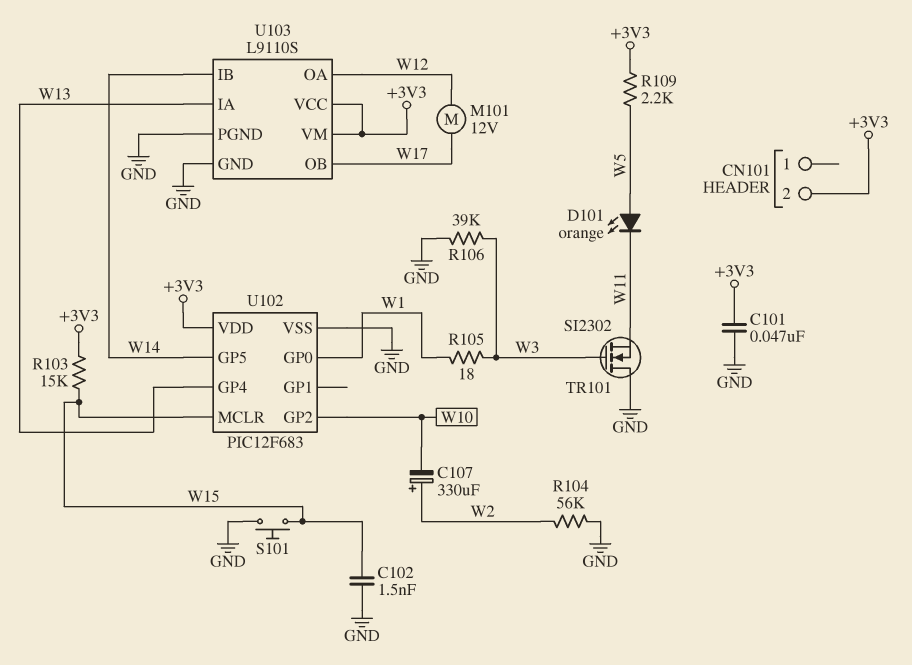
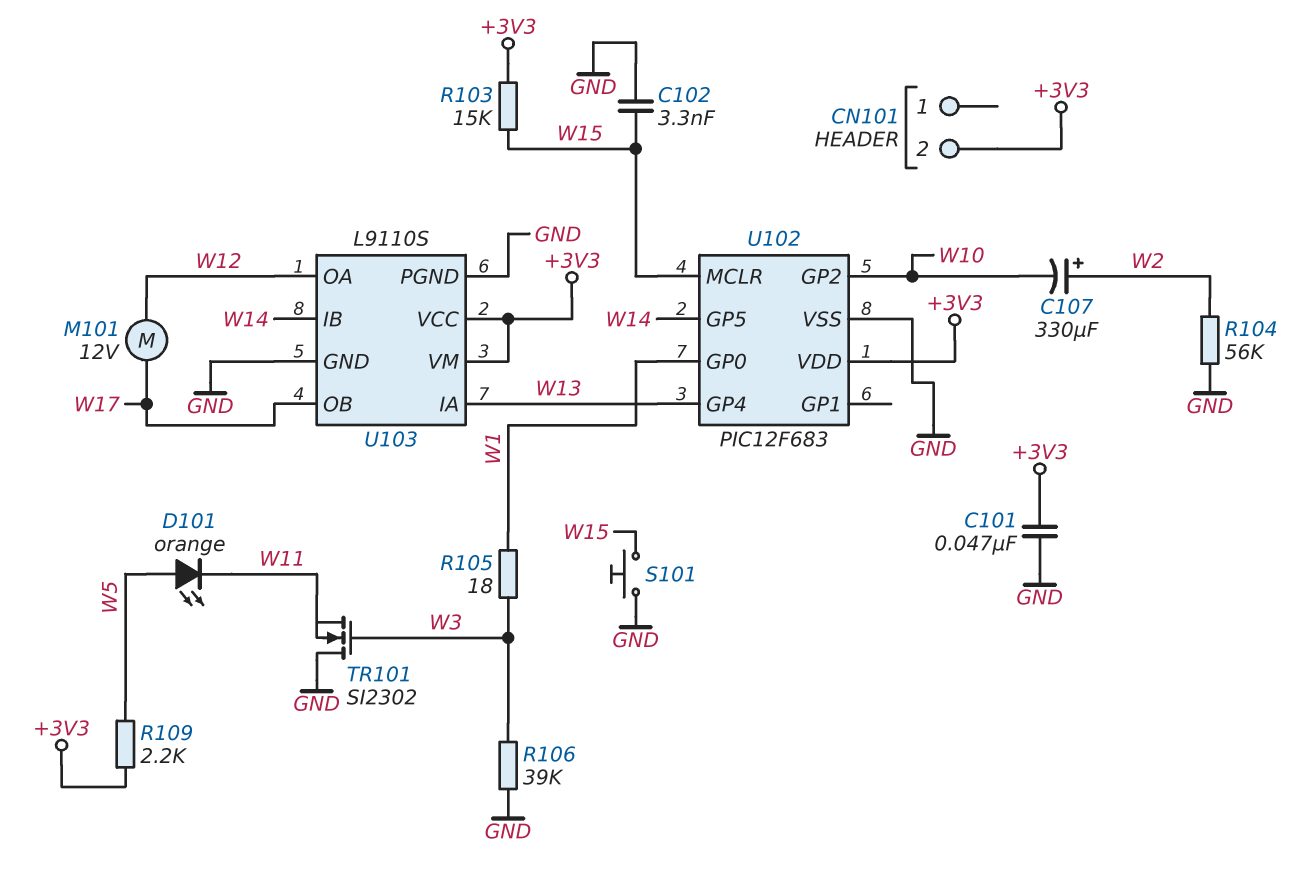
C102: 1.5nF (GND, W15) -> 3.3nF (GND, W15)

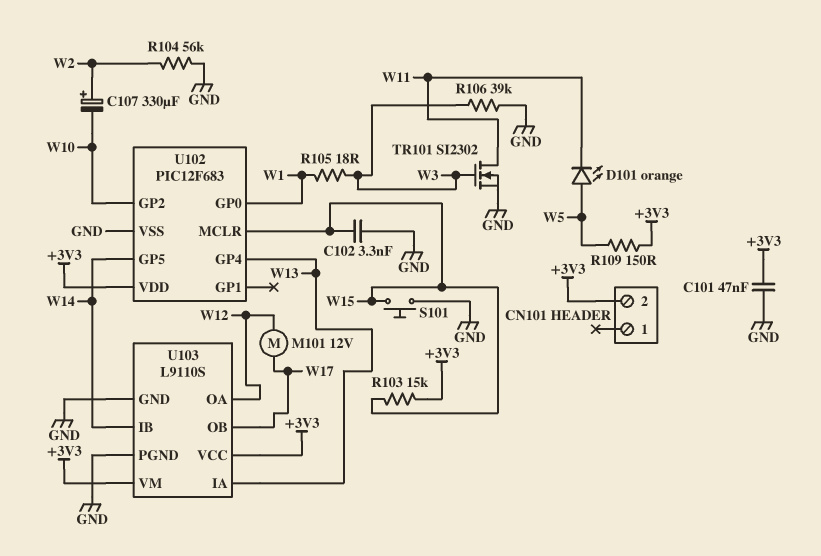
R109: 2.2k (+3V3, W5) -> 150 (+3V3, W5)
TR101: NMOS SI2302 (G W3, D GND, S W11) -> NMOS SI2302 (G W3, D W11, S GND)

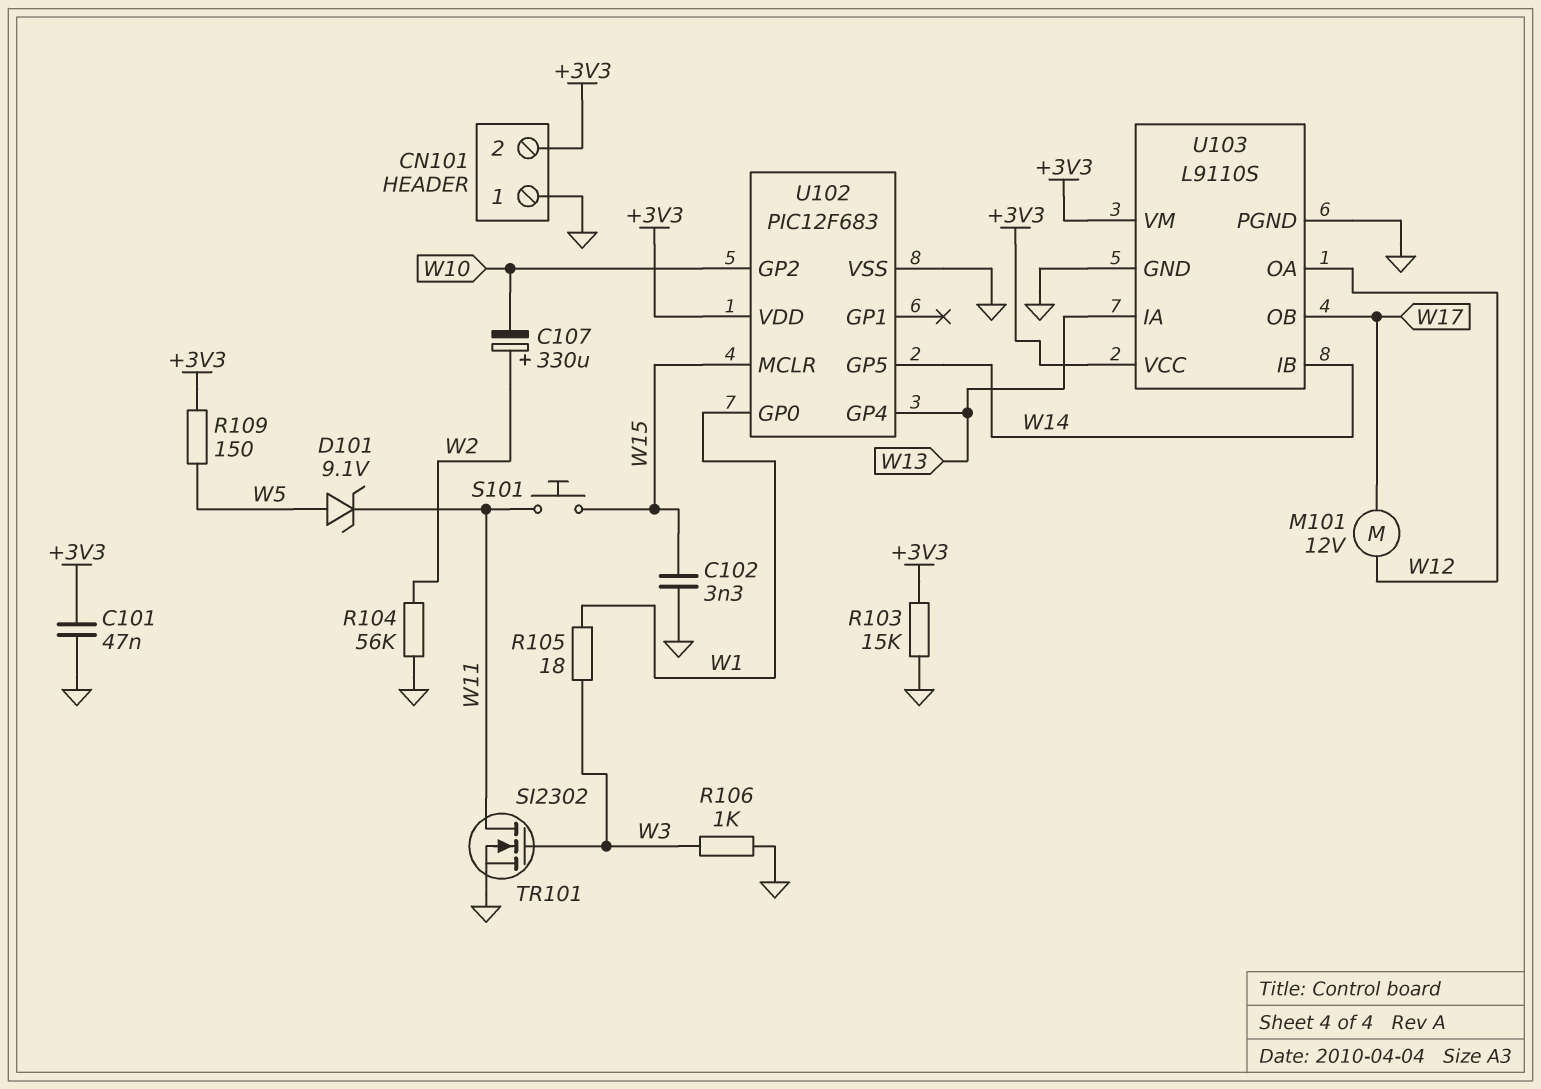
CN101 pin 1: none -> GND
D101: LED orange (A W5, K W11) -> zener 9.1V (A W5, K W11)
R103: 15k (+3V3, W15) -> 15k (+3V3, GND)
R106: 39k (GND, W3) -> 1k (GND, W3)
S101: button (GND, W15) -> button (W11, W15)

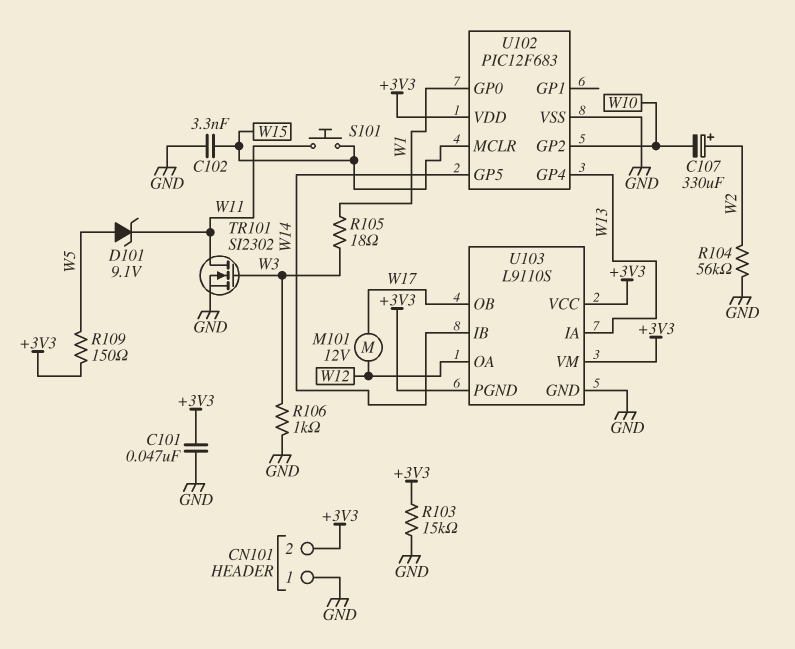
U103 pin PGND: GND -> +3V3

